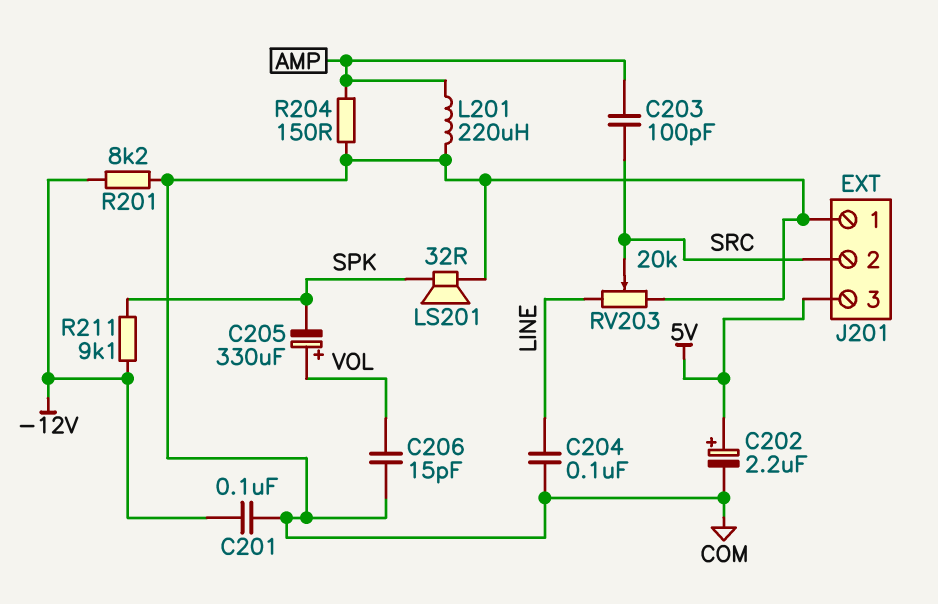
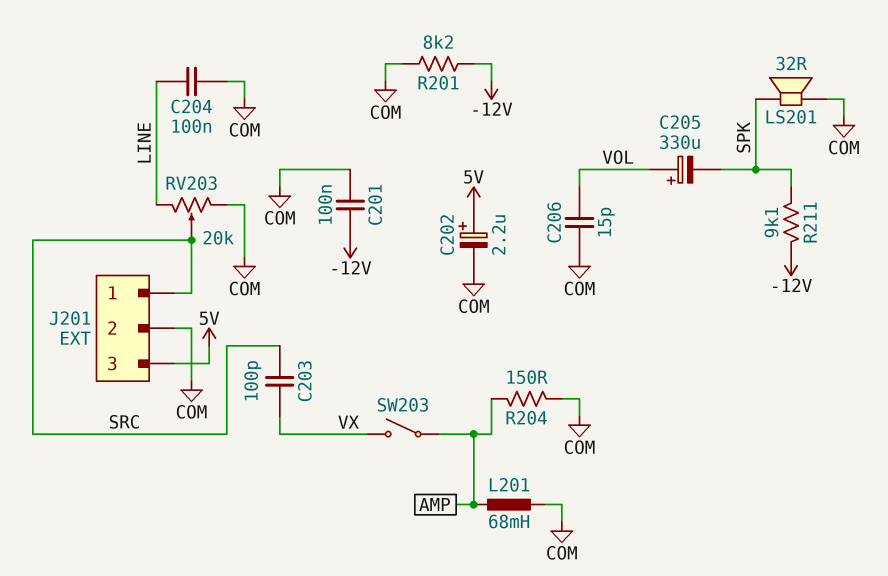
C203: 100pF (AMP, SRC) -> 100pF (SRC, VX)
J201 pin 1: COM -> SRC
J201 pin 2: SRC -> COM
L201: 220uH (AMP, COM) -> 68mH (AMP, COM)
SW203: none -> switch (AMP, VX)

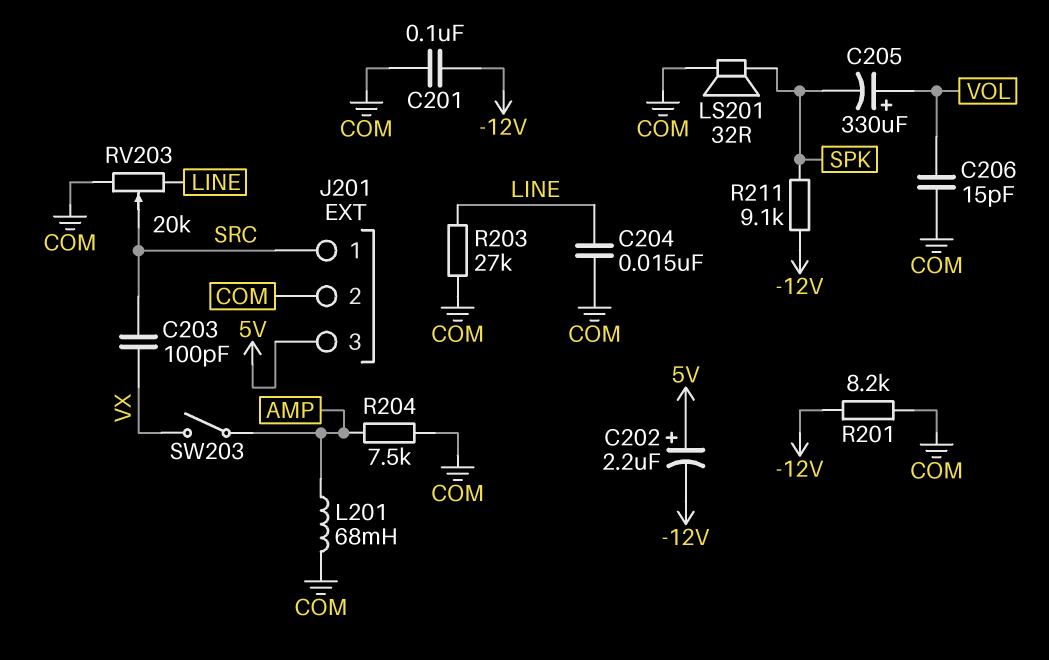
C202: 2.2uF (plus 5V, minus COM) -> 2.2uF (plus 5V, minus -12V)
C204: 100nF (COM, LINE) -> 15nF (COM, LINE)
R203: none -> 27k (COM, LINE)
R204: 150 (AMP, COM) -> 7.5k (AMP, COM)

